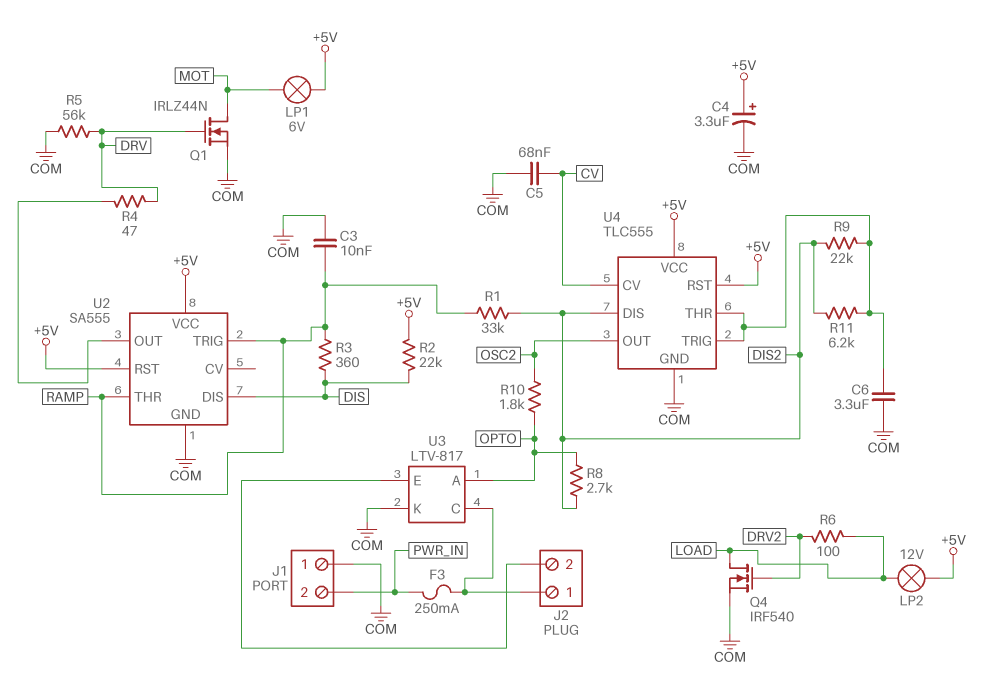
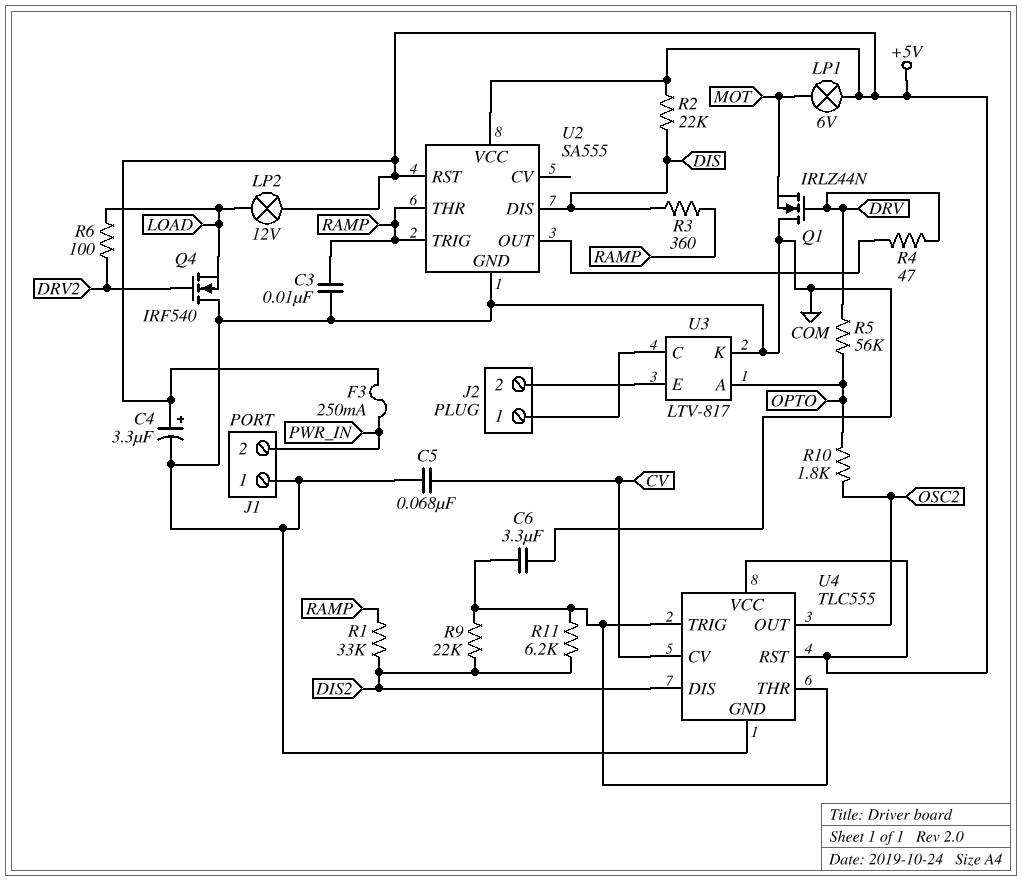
F3: 250mA (J2/1, PWR_IN) -> 250mA (+5V, PWR_IN)
Q1: NMOS IRLZ44N (G DRV, D MOT, S COM) -> NMOS IRLZ44N (G DRV, D COM, S MOT)
Q4: NMOS IRF540 (G DRV2, D LOAD, S COM) -> NMOS IRF540 (G DRV2, D COM, S LOAD)
R5: 56k (COM, DRV) -> 56k (DRV, OPTO)
R8: 2.7k (DIS2, OPTO) -> none

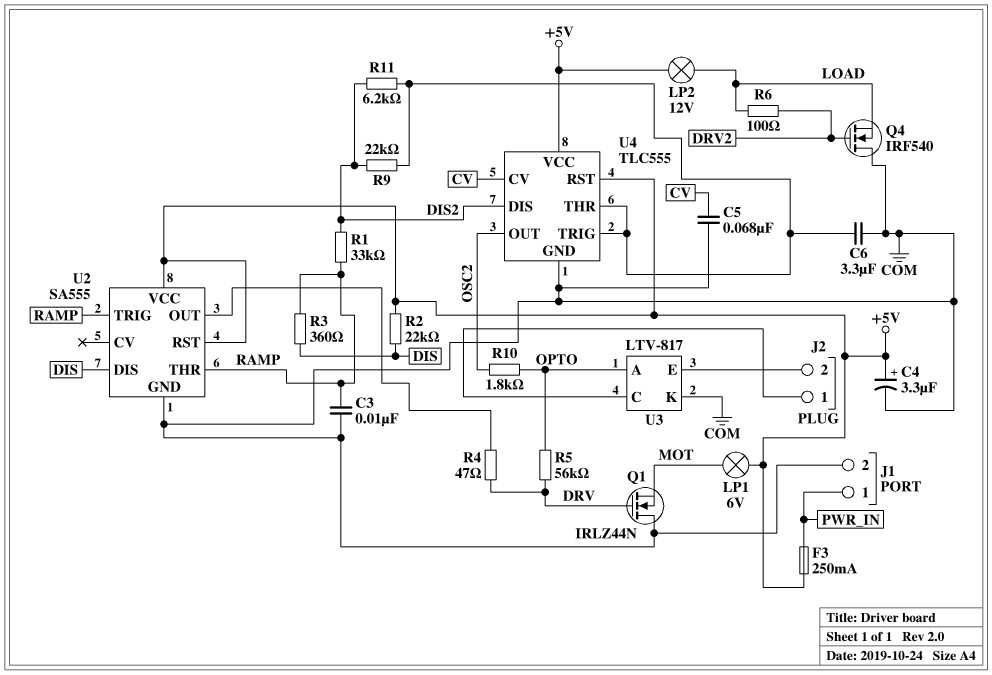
J1 pin 1: COM -> PWR_IN
J1 pin 2: PWR_IN -> COM

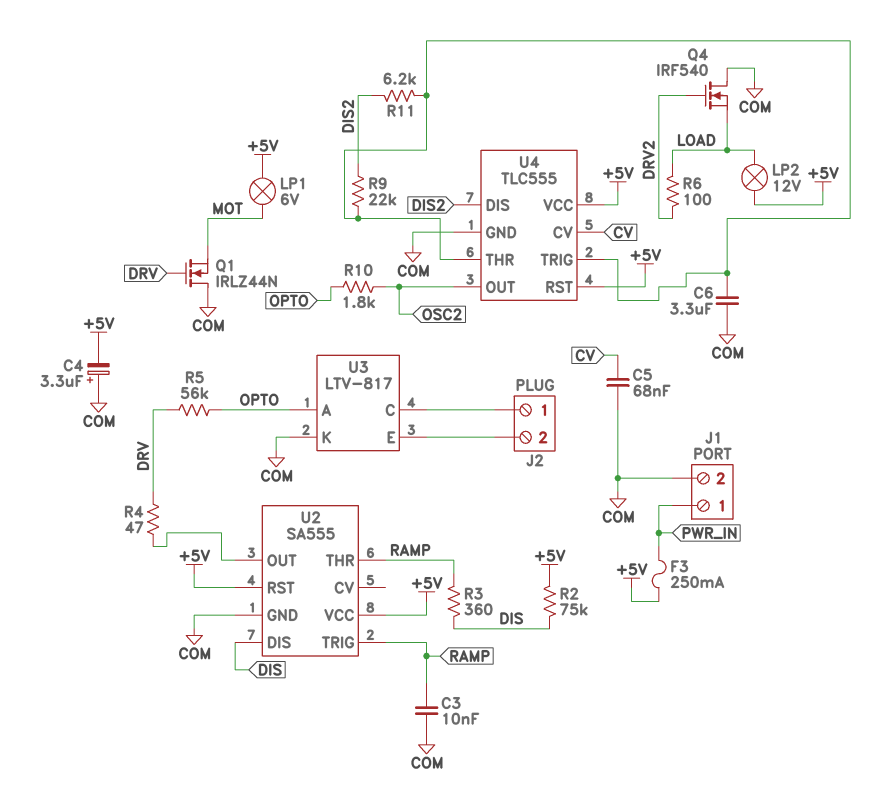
C4: 3.3uF (plus +5V, minus COM) -> 3.3uF (plus COM, minus +5V)
R1: 33k (DIS2, RAMP) -> none
R2: 22k (+5V, DIS) -> 75k (+5V, DIS)

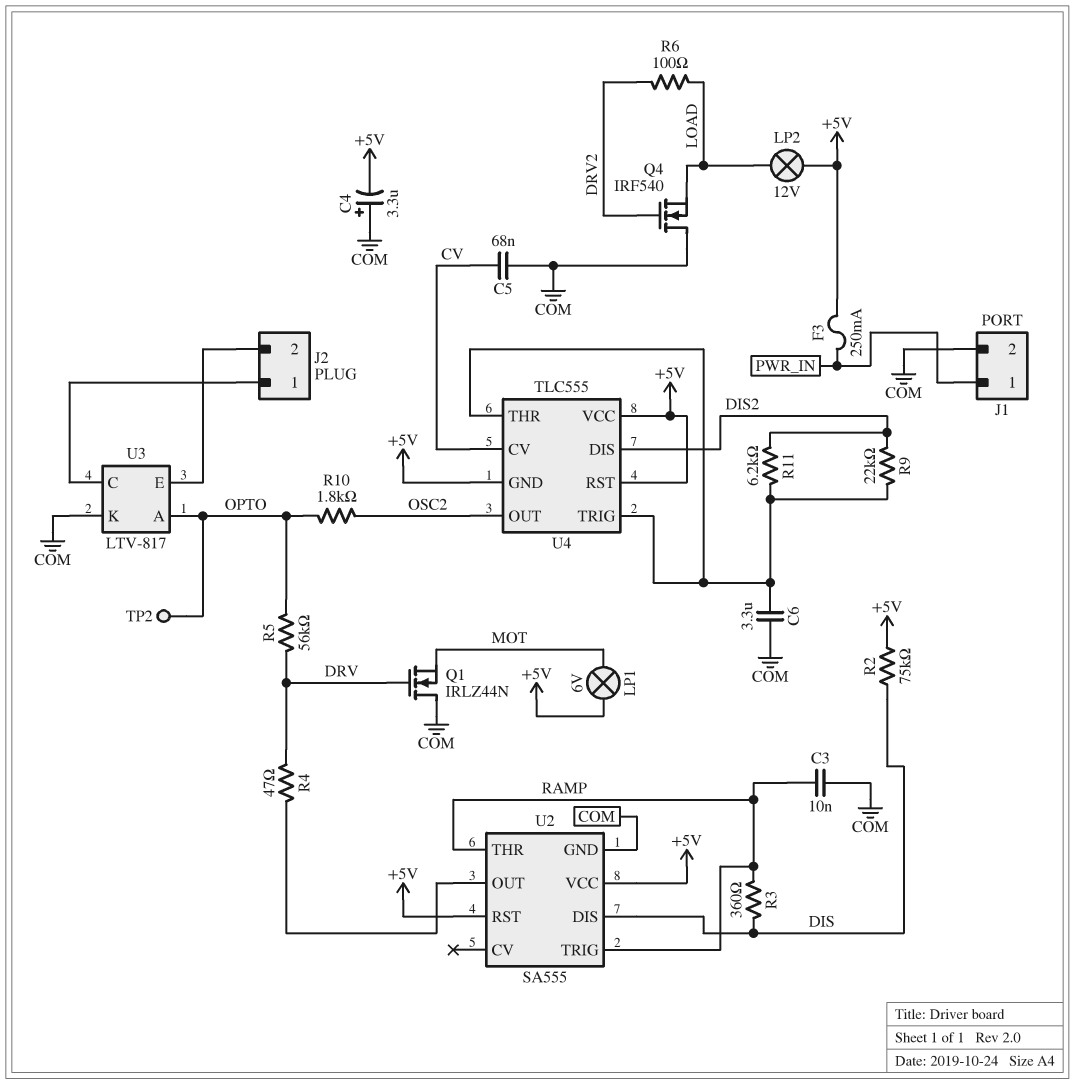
TP2: none -> test point (OPTO)
U4 pin GND: COM -> +5V

